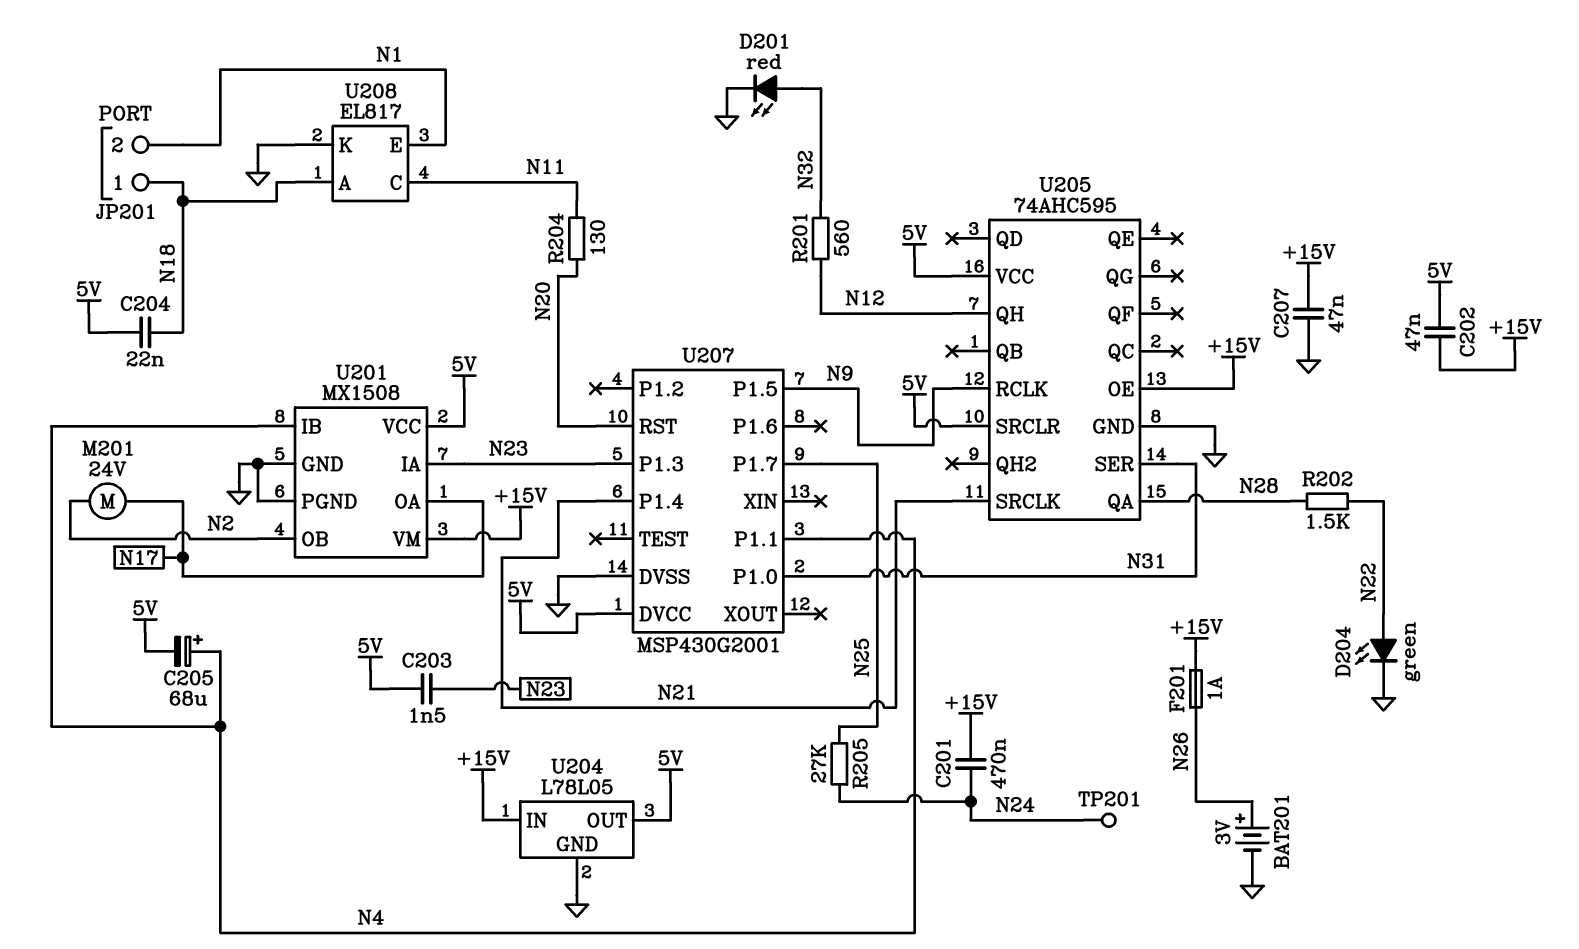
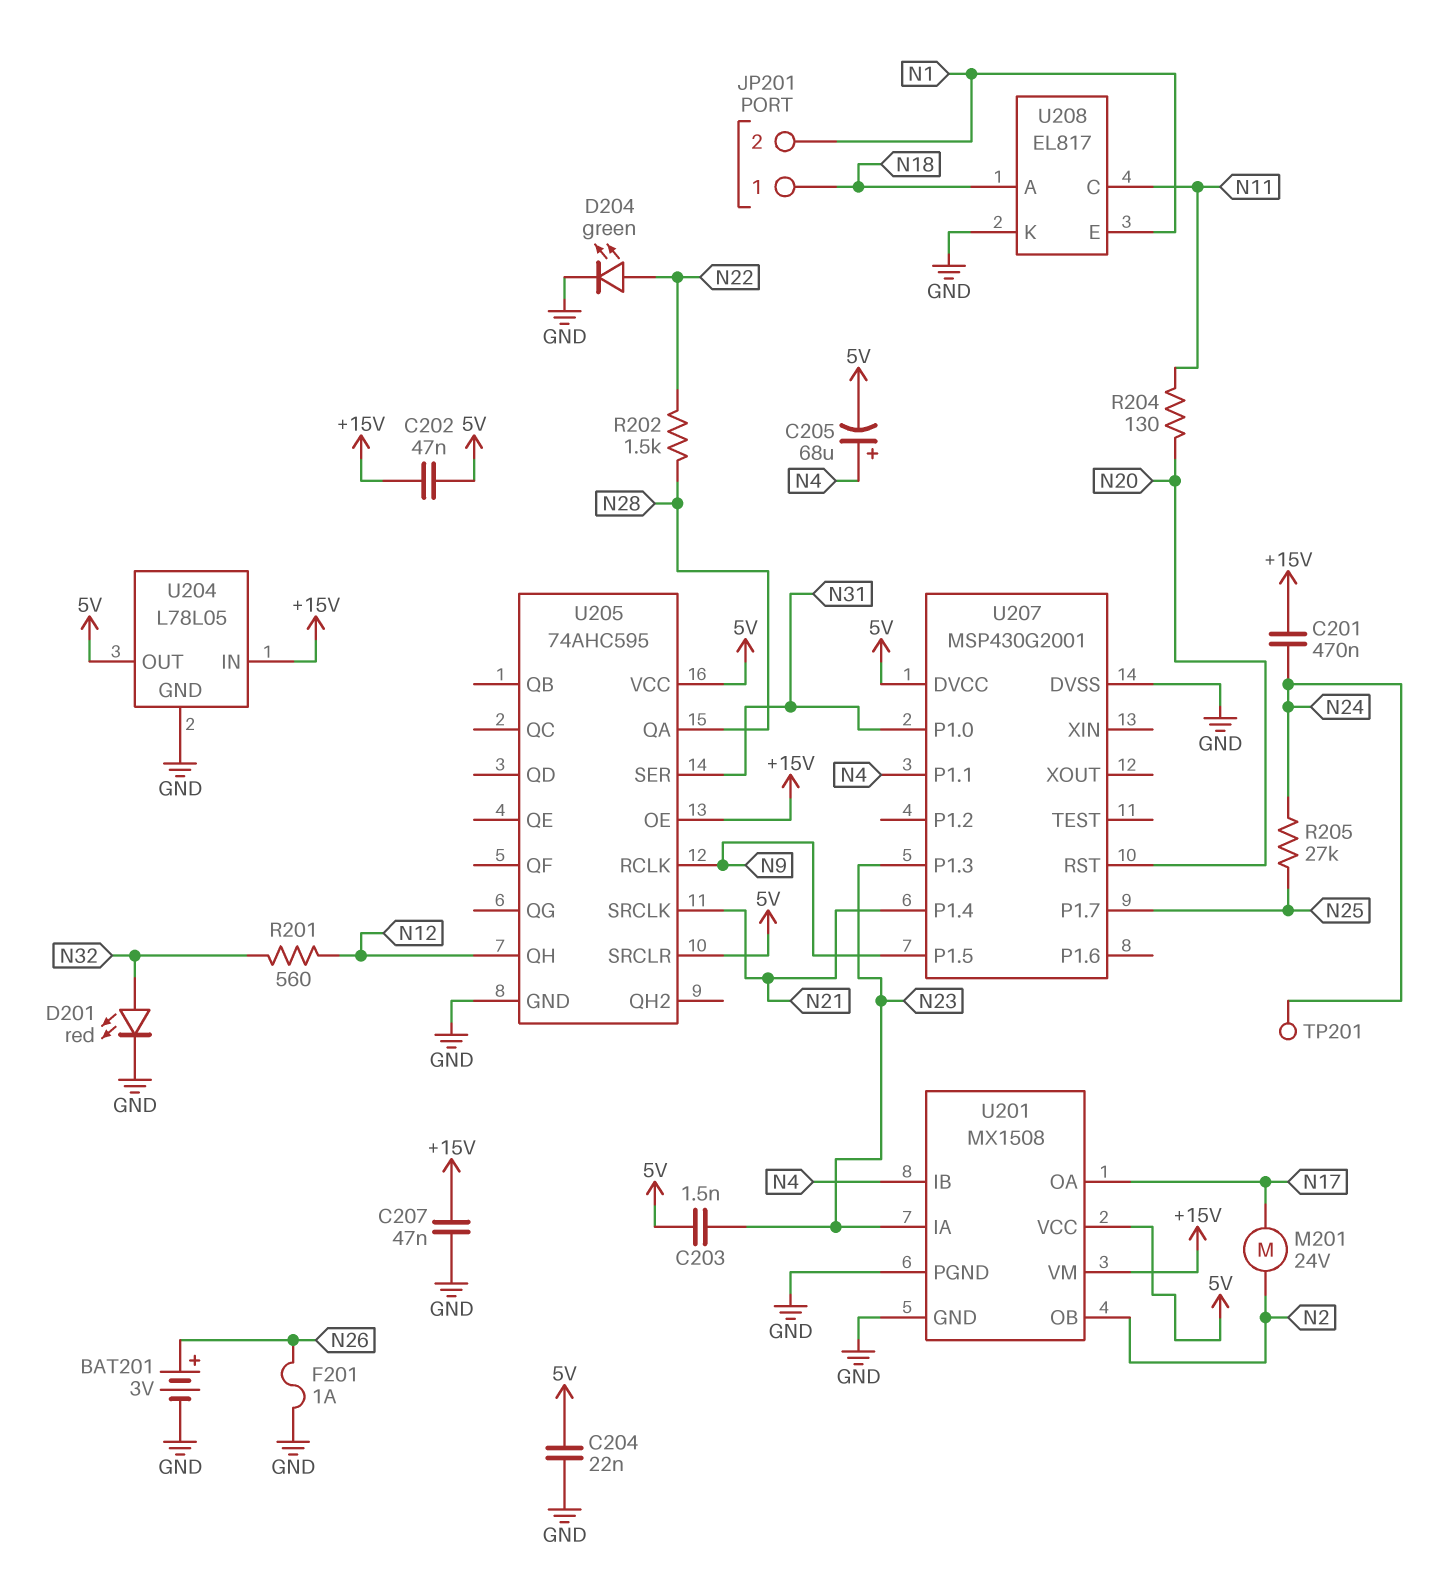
C204: 22nF (5V, N18) -> 22nF (5V, GND)
F201: 1A (+15V, N26) -> 1A (GND, N26)

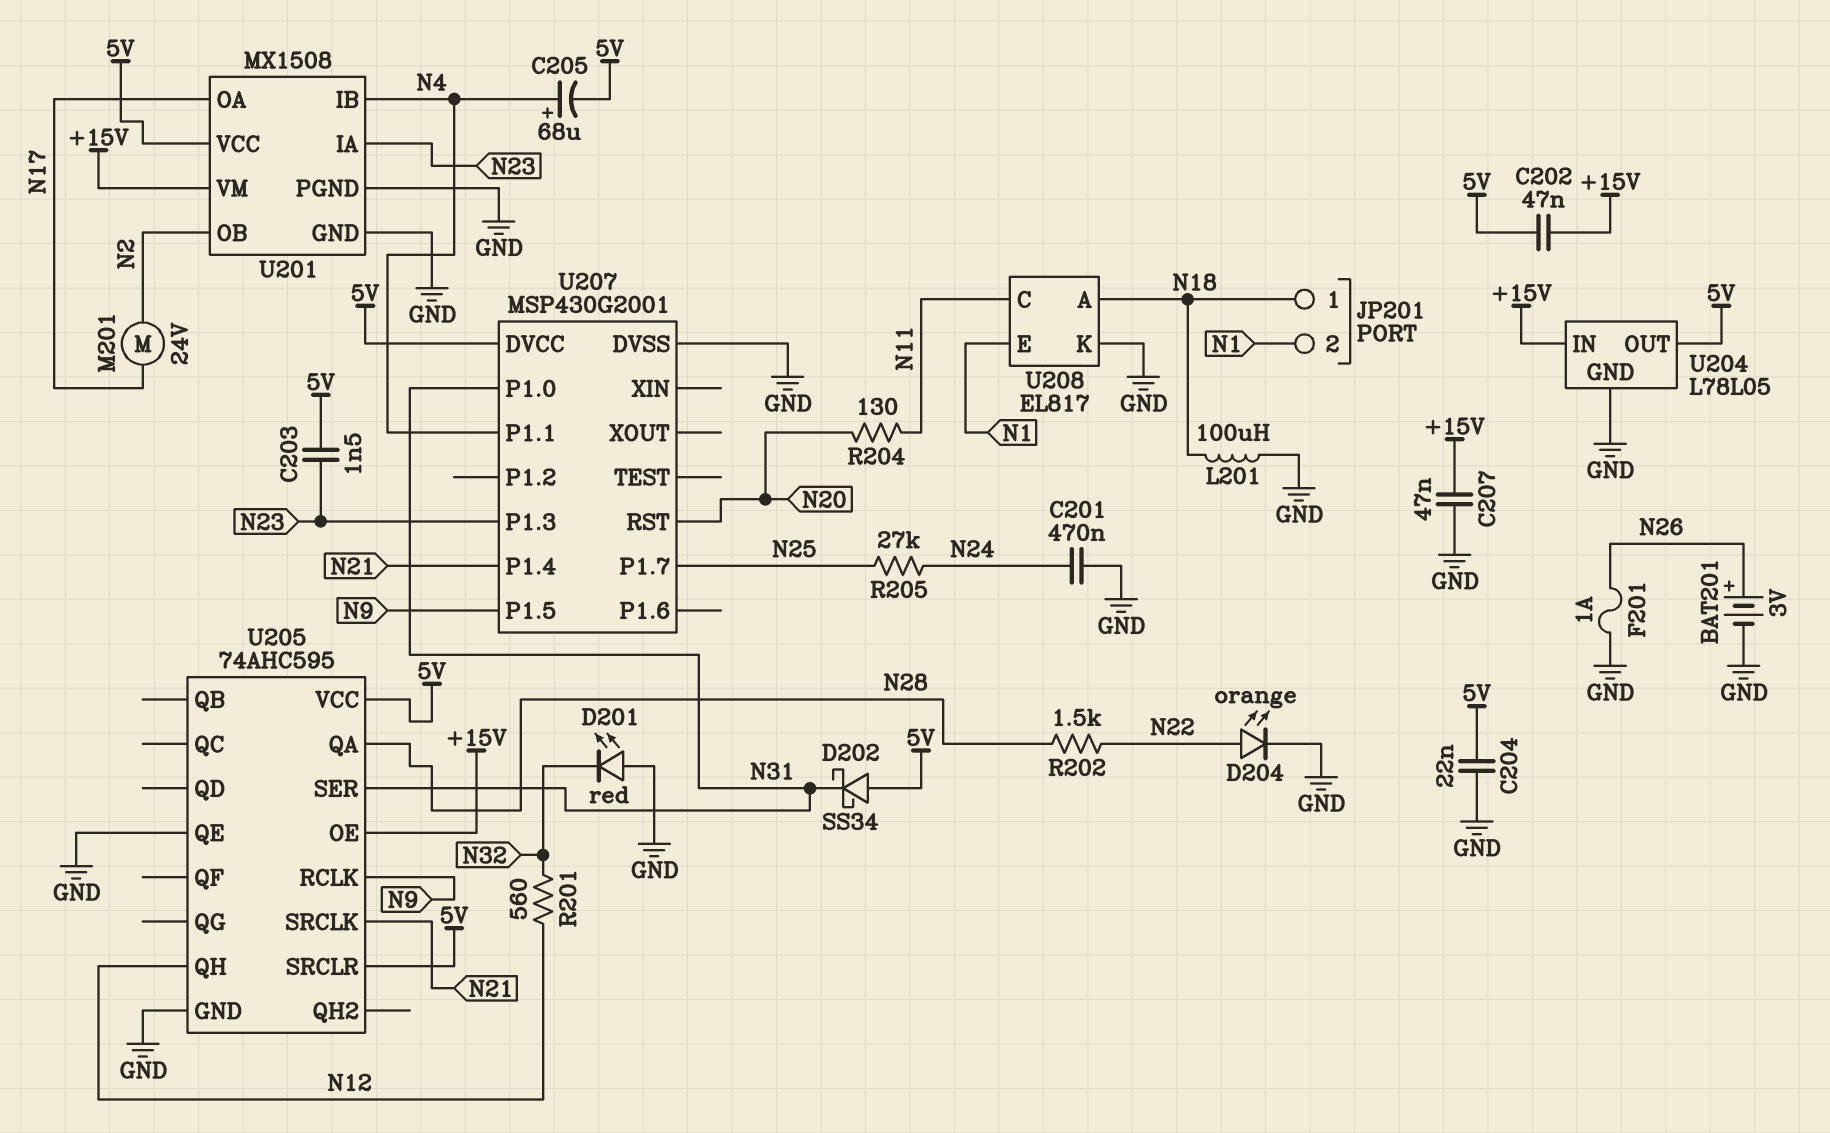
C201: 470nF (+15V, N24) -> 470nF (GND, N24)
D201: LED red (A N32, K GND) -> LED red (A GND, K N32)
D202: none -> schottky SS34 (A 5V, K N31)
D204: LED green (A N22, K GND) -> LED orange (A N22, K GND)
L201: none -> 100uH (GND, N18)
TP201: test point (N24) -> none
U205 pin QE: none -> GND

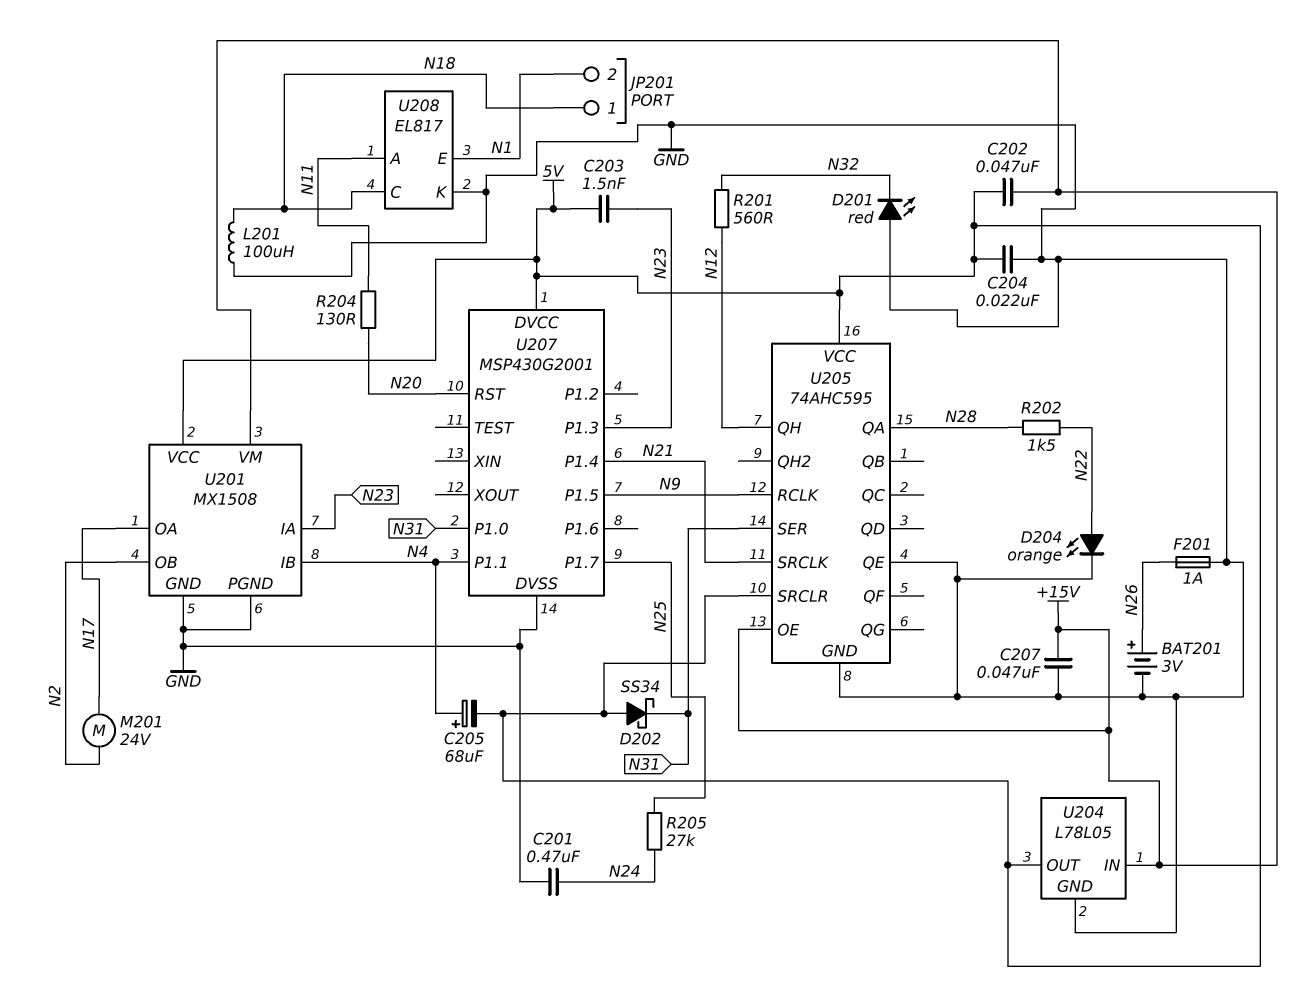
U208 pin A: N18 -> N11
U208 pin C: N11 -> N18

